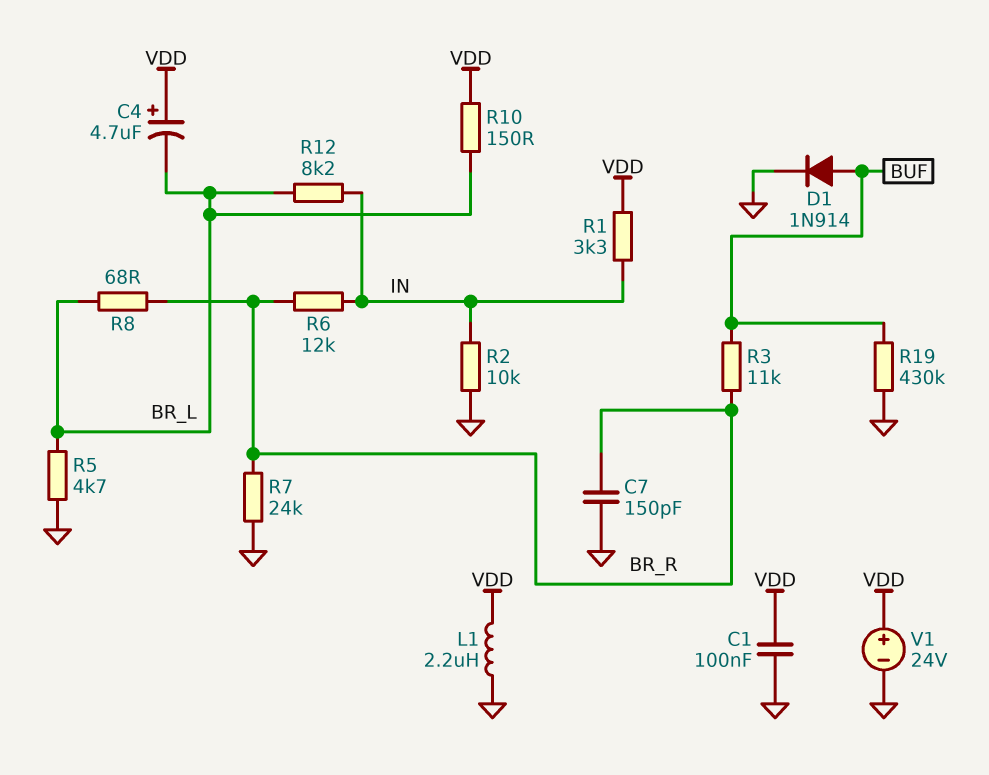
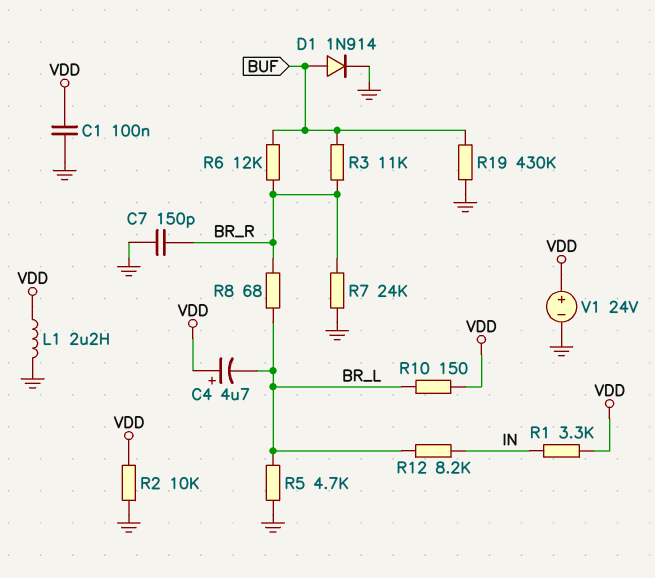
R2: 10k (GND, IN) -> 10k (GND, VDD)
R6: 12k (BR_R, IN) -> 12k (BR_R, BUF)

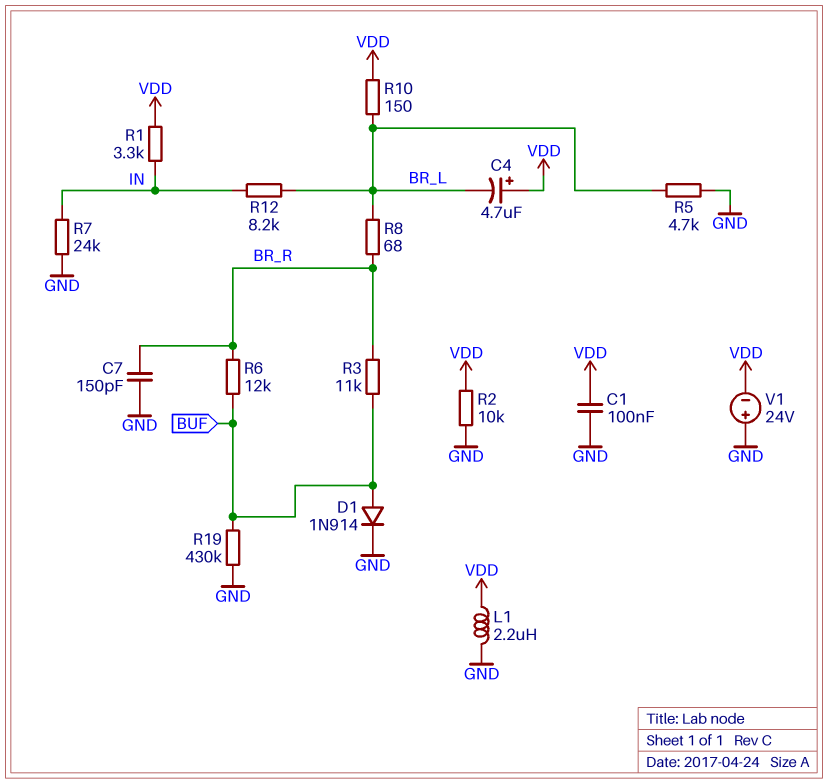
R7: 24k (BR_R, GND) -> 24k (GND, IN)
V1: 24V (plus VDD, minus GND) -> 24V (plus GND, minus VDD)

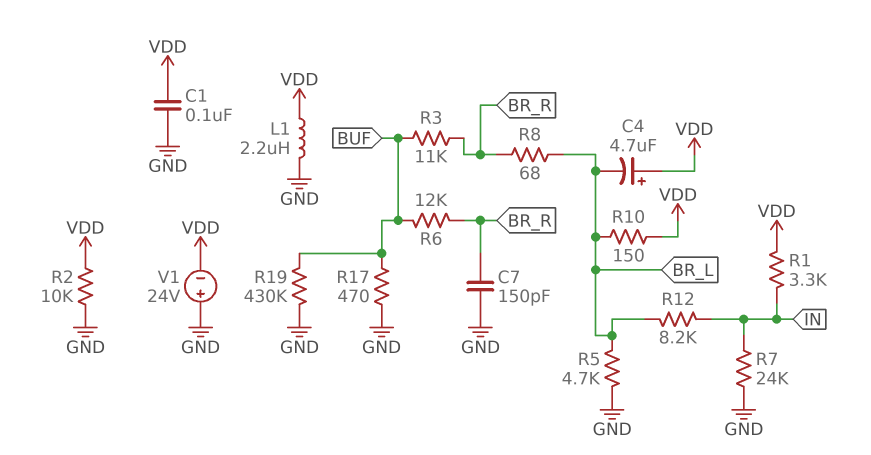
D1: diode 1N914 (A BUF, K GND) -> none
R17: none -> 470 (BUF, GND)

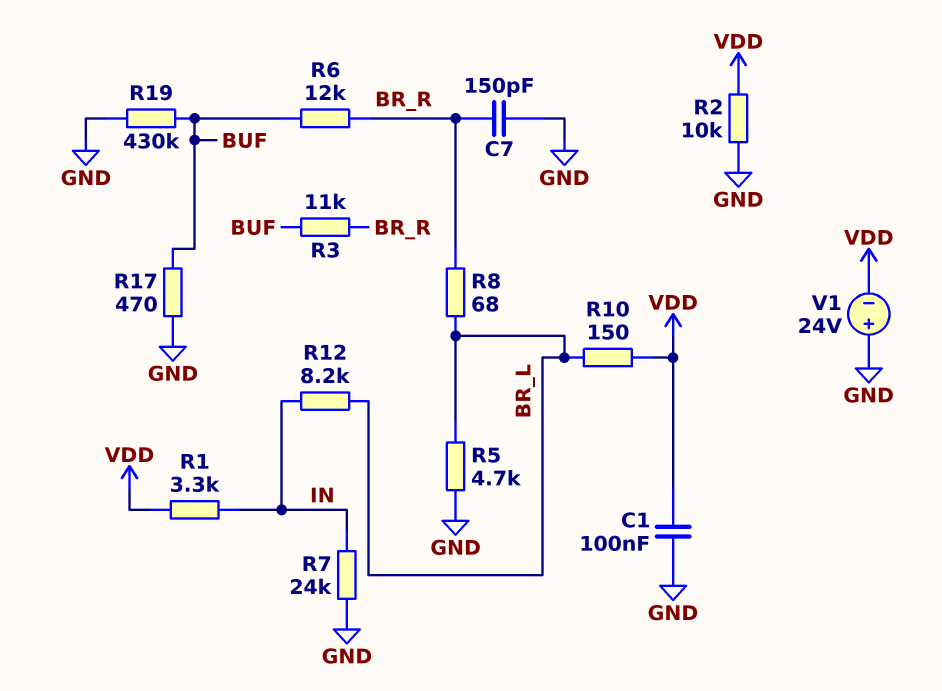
C4: 4.7uF (plus VDD, minus BR_L) -> none
L1: 2.2uH (GND, VDD) -> none

